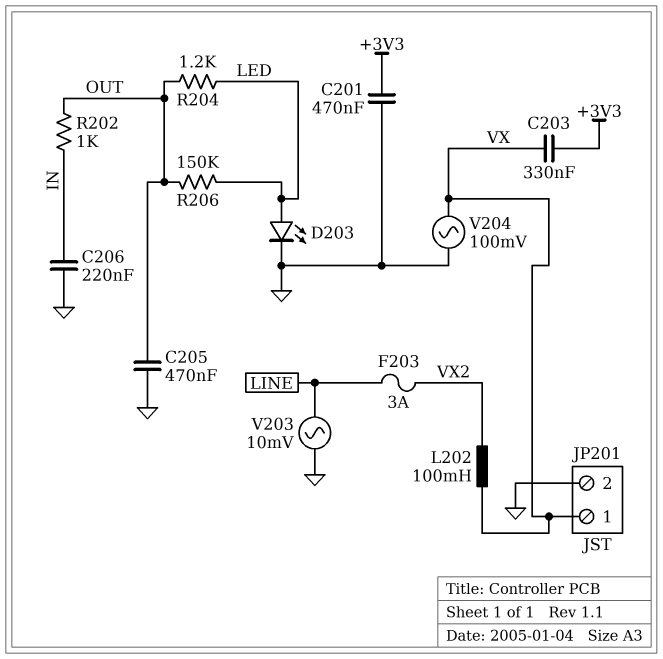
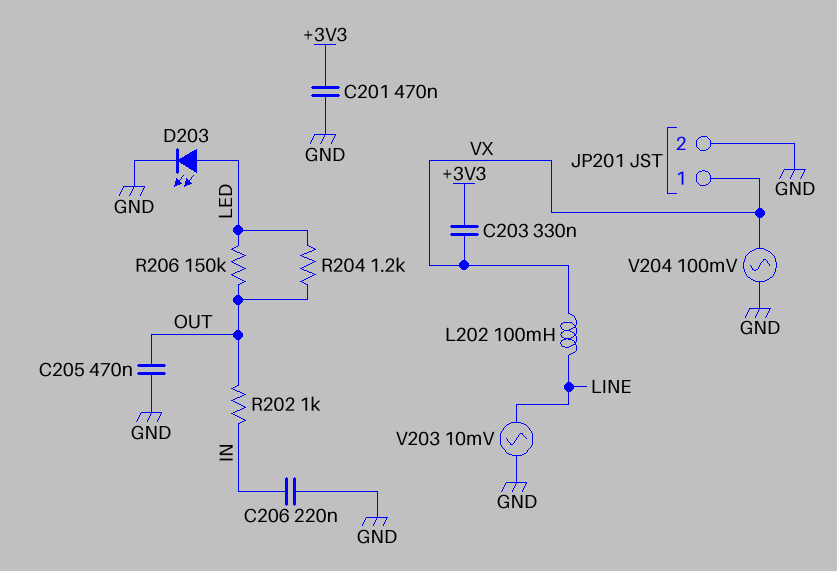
F203: 3A (LINE, VX2) -> none
L202: 100mH (VX, VX2) -> 100mH (LINE, VX)

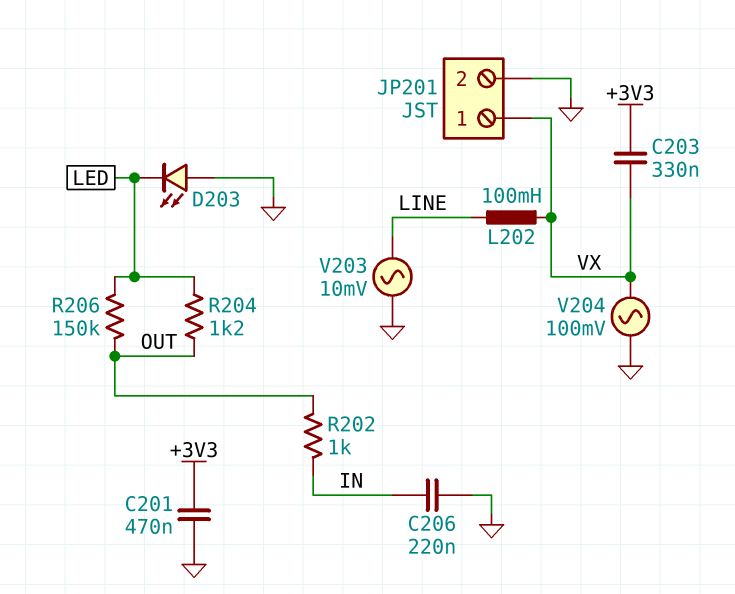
C205: 470nF (GND, OUT) -> none
D203: LED (A LED, K GND) -> LED (A GND, K LED)

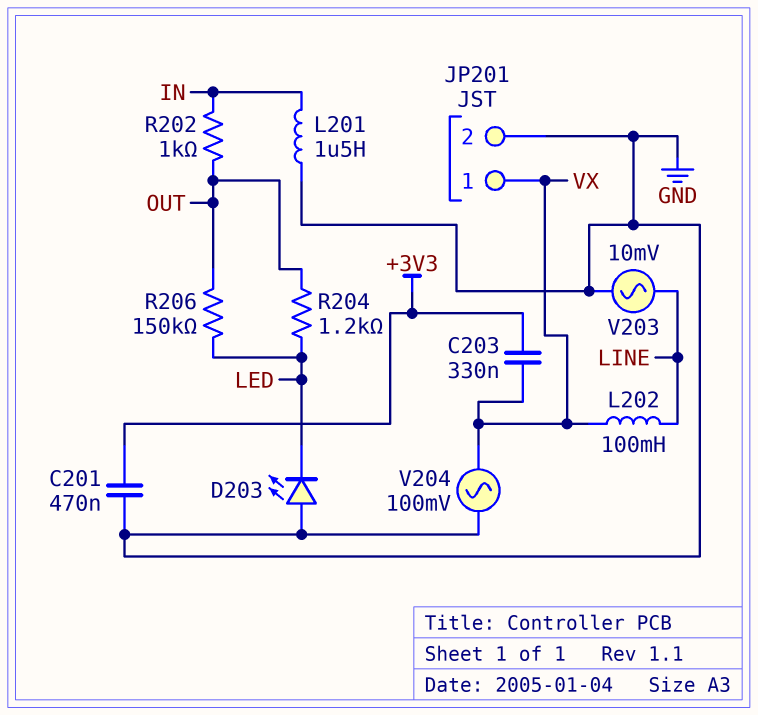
C206: 220nF (GND, IN) -> none
L201: none -> 1.5uH (GND, IN)

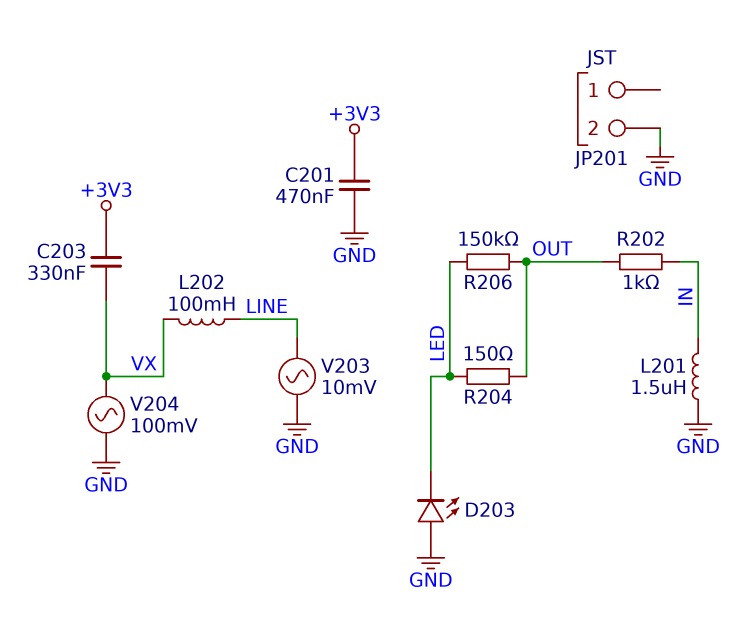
JP201 pin 1: VX -> none
R204: 1.2k (LED, OUT) -> 150 (LED, OUT)

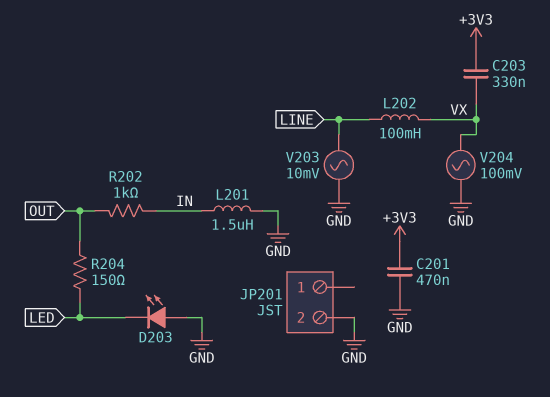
R206: 150k (LED, OUT) -> none

